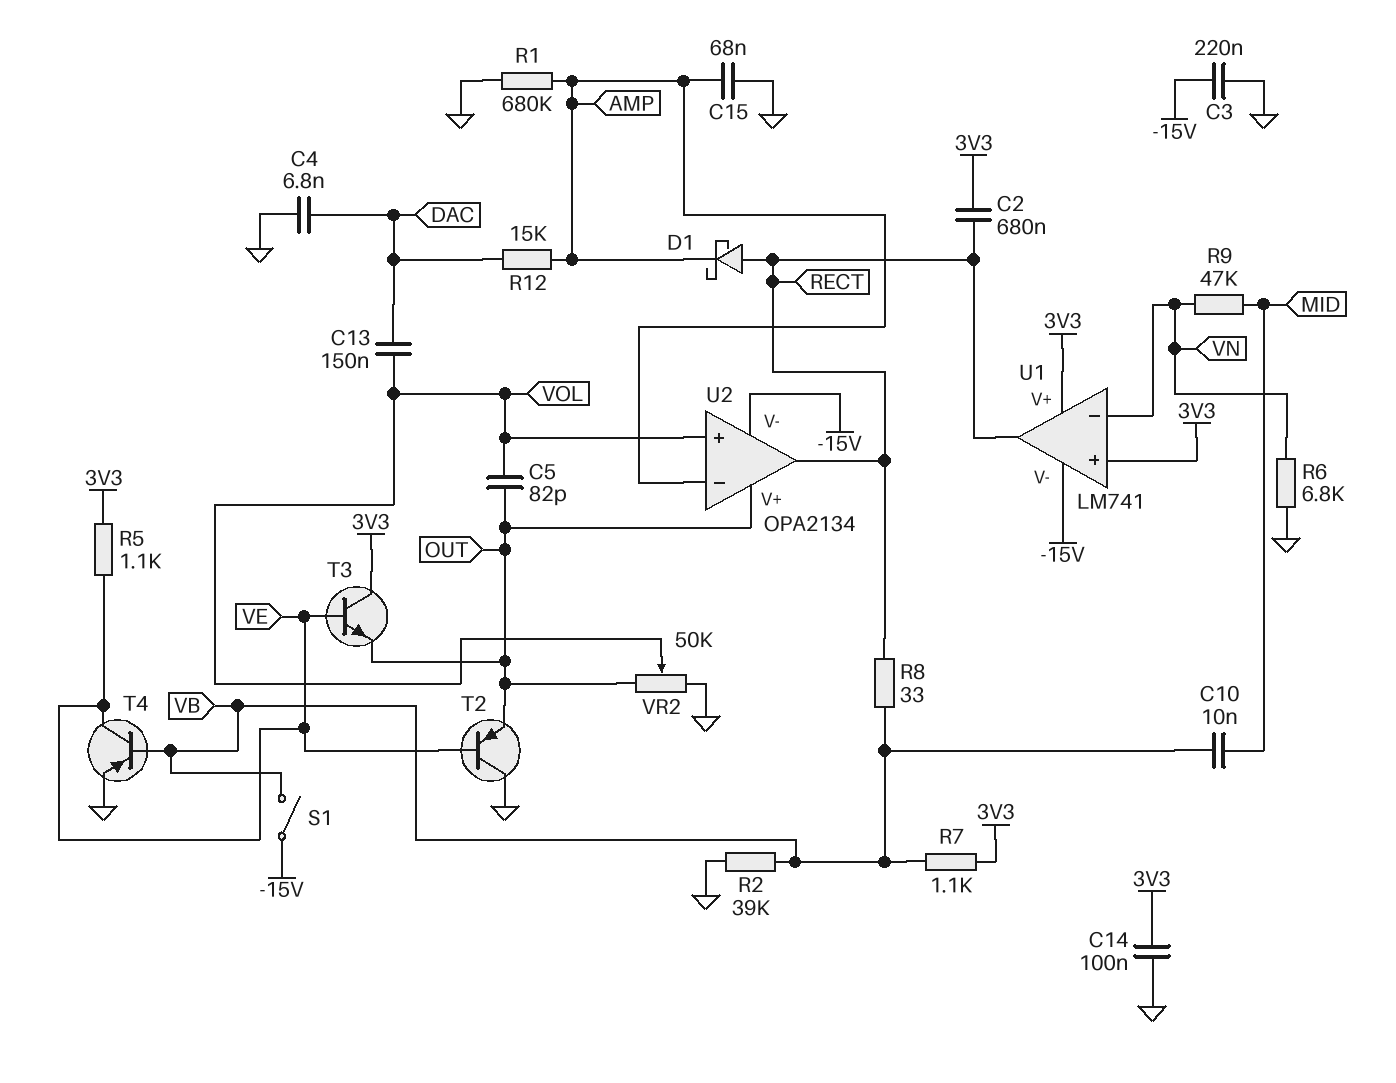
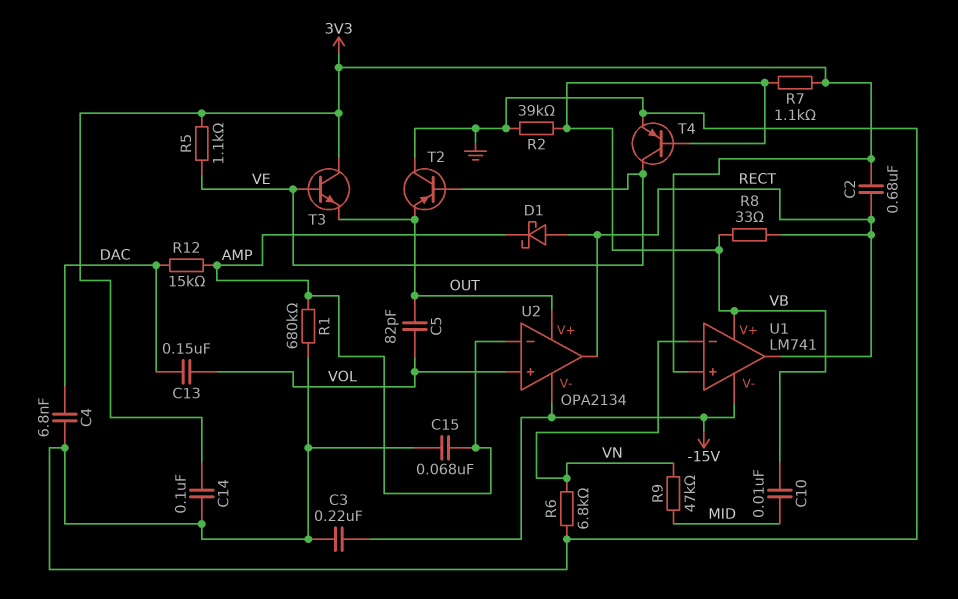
S1: switch (-15V, VB) -> none
U1 pin V+: 3V3 -> VB
VR2: 50k (GND, OUT, wiper VOL) -> none

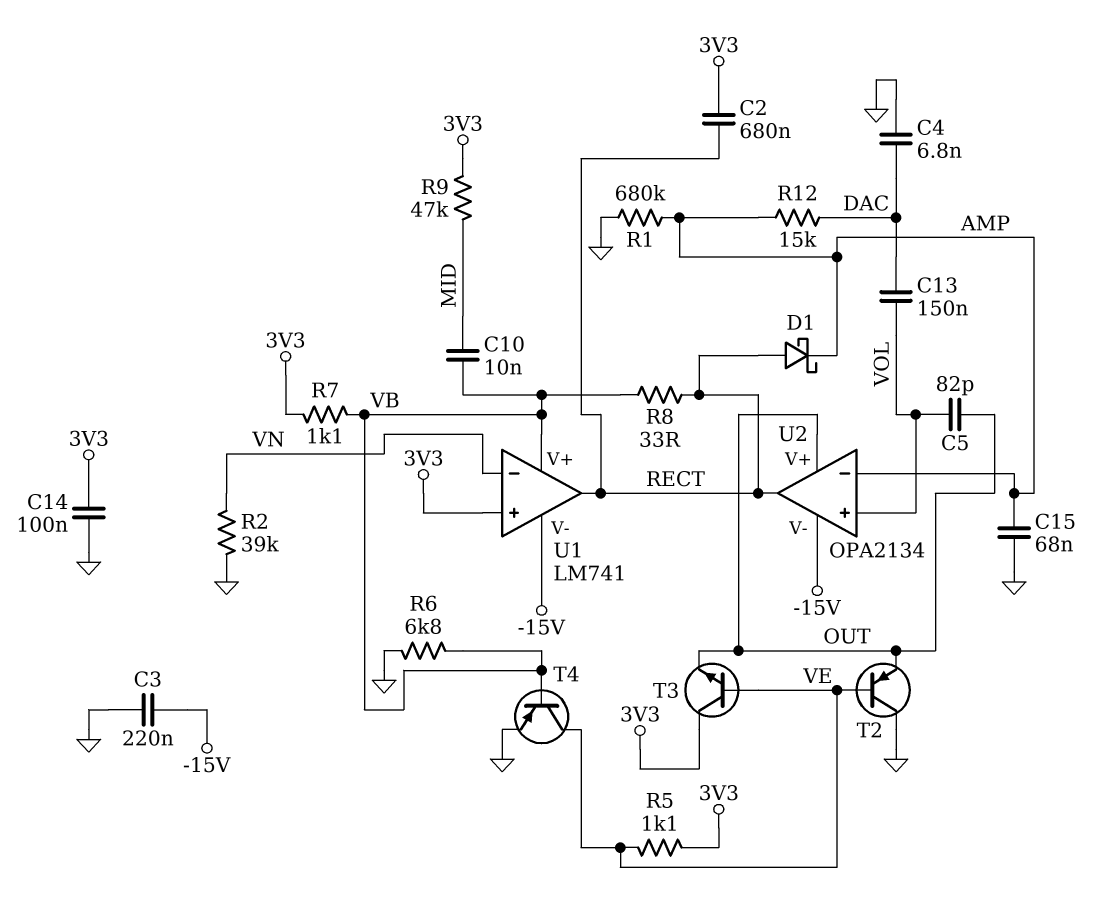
R2: 39k (GND, VB) -> 39k (GND, VN)
R6: 6.8k (GND, VN) -> 6.8k (GND, VB)
R9: 47k (MID, VN) -> 47k (3V3, MID)

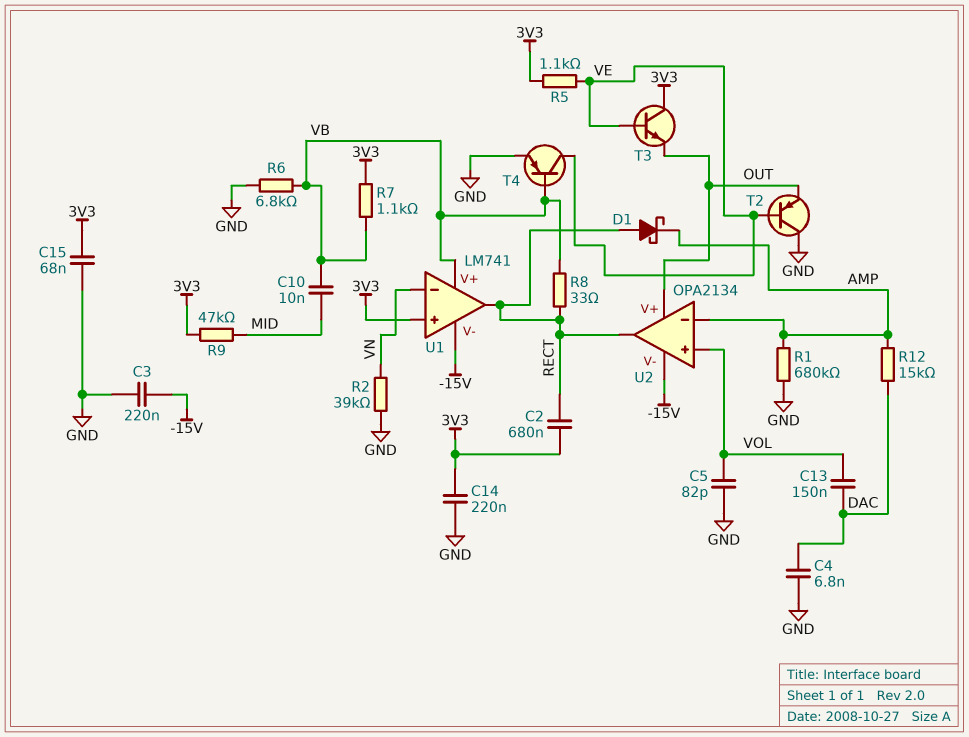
C5: 82pF (OUT, VOL) -> 82pF (GND, VOL)
C14: 100nF (3V3, GND) -> 220nF (3V3, GND)
C15: 68nF (AMP, GND) -> 68nF (3V3, GND)

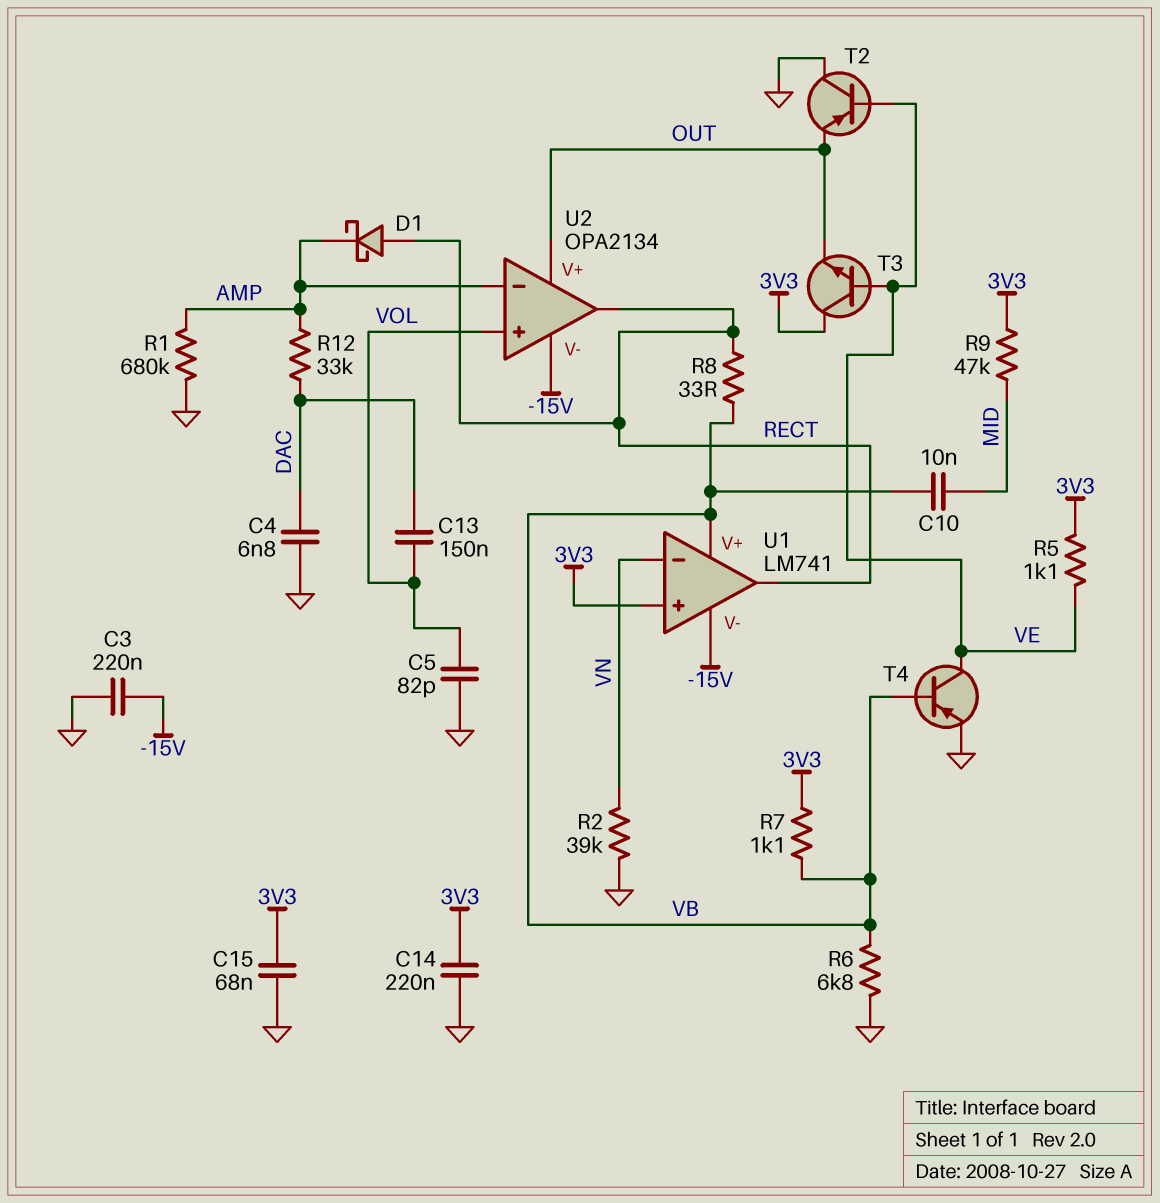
C2: 680nF (3V3, RECT) -> none
R12: 15k (AMP, DAC) -> 33k (AMP, DAC)

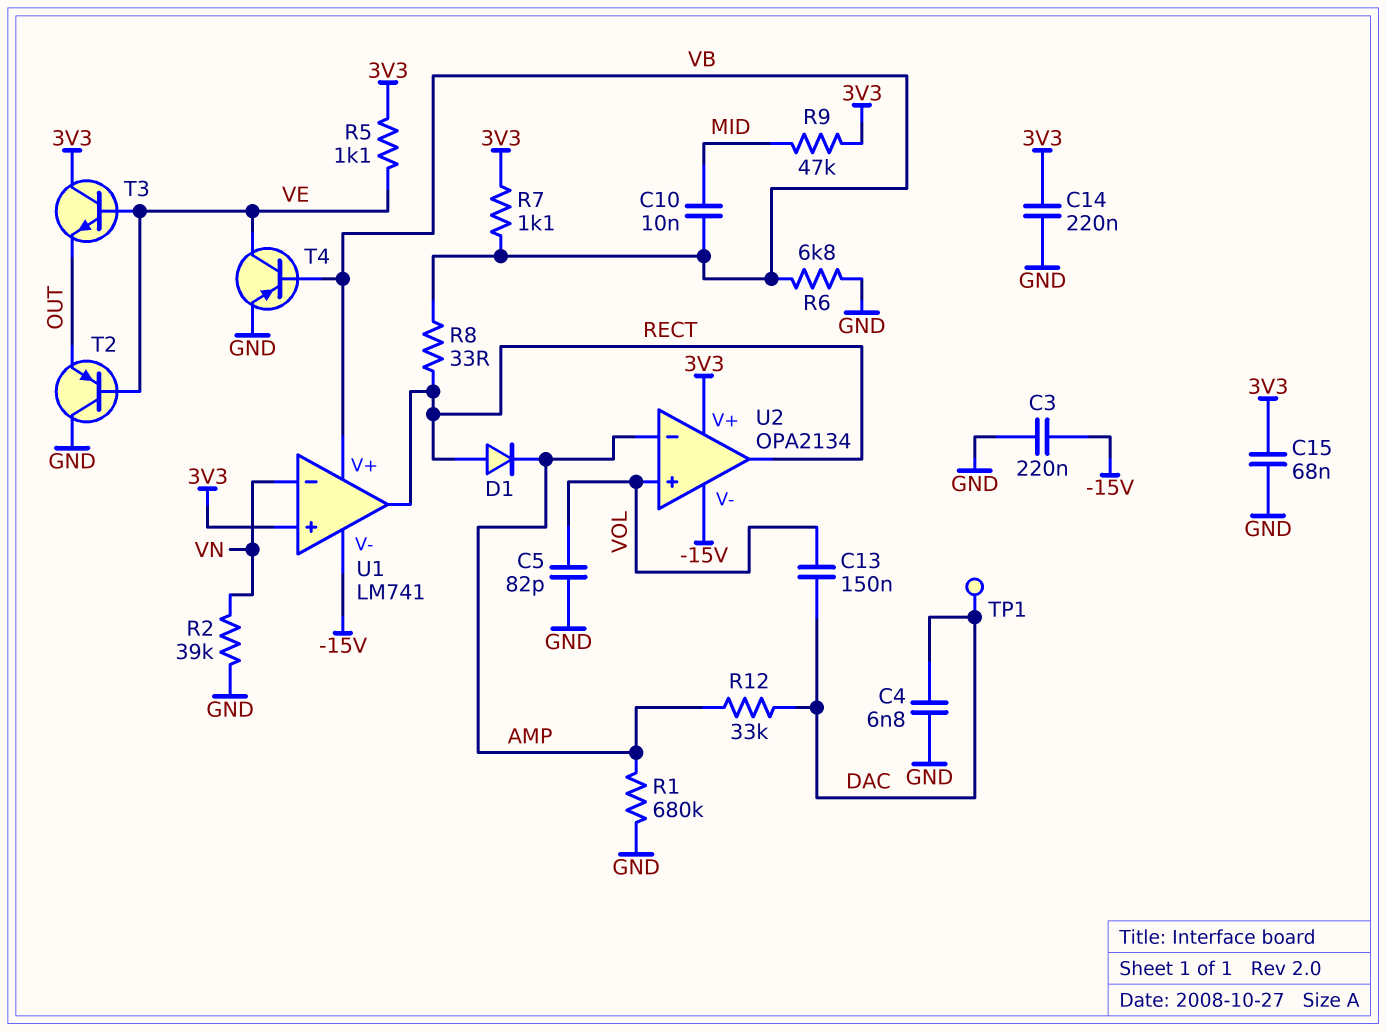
D1: schottky (A RECT, K AMP) -> diode (A RECT, K AMP)
TP1: none -> test point (DAC)
U2 pin V+: OUT -> 3V3

